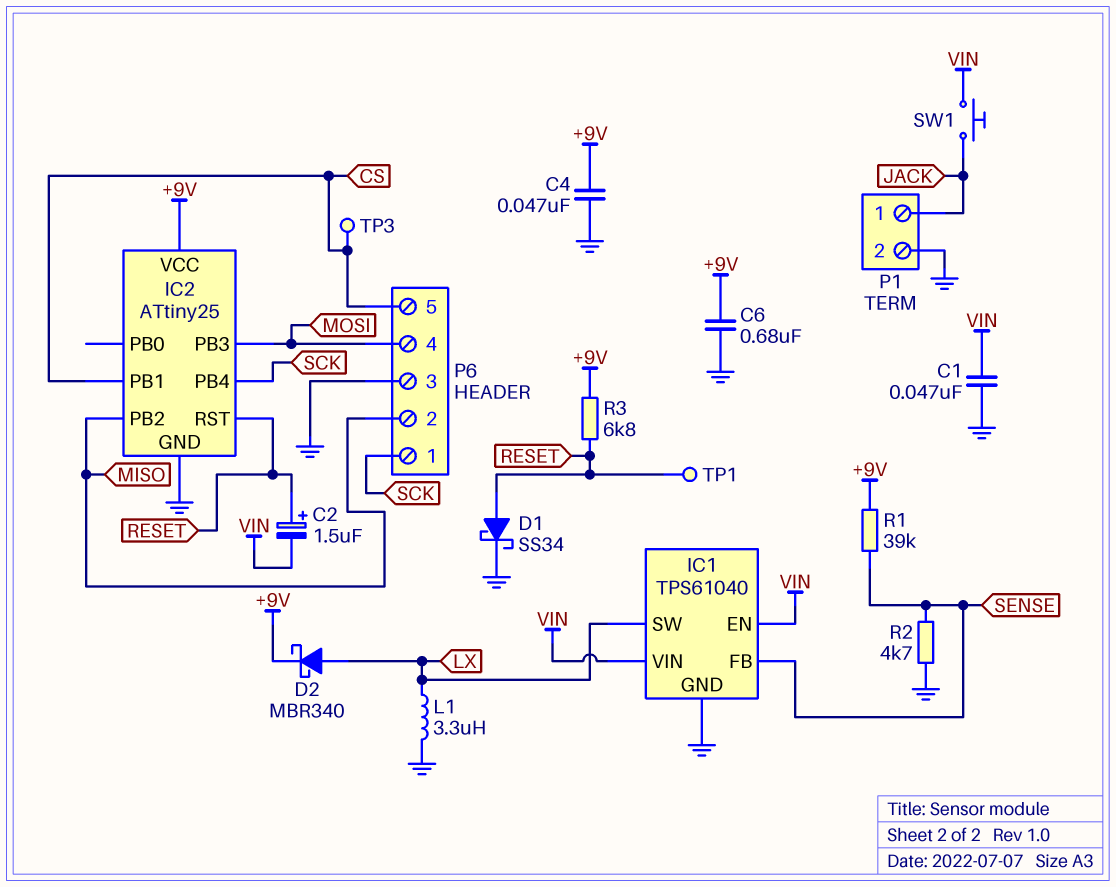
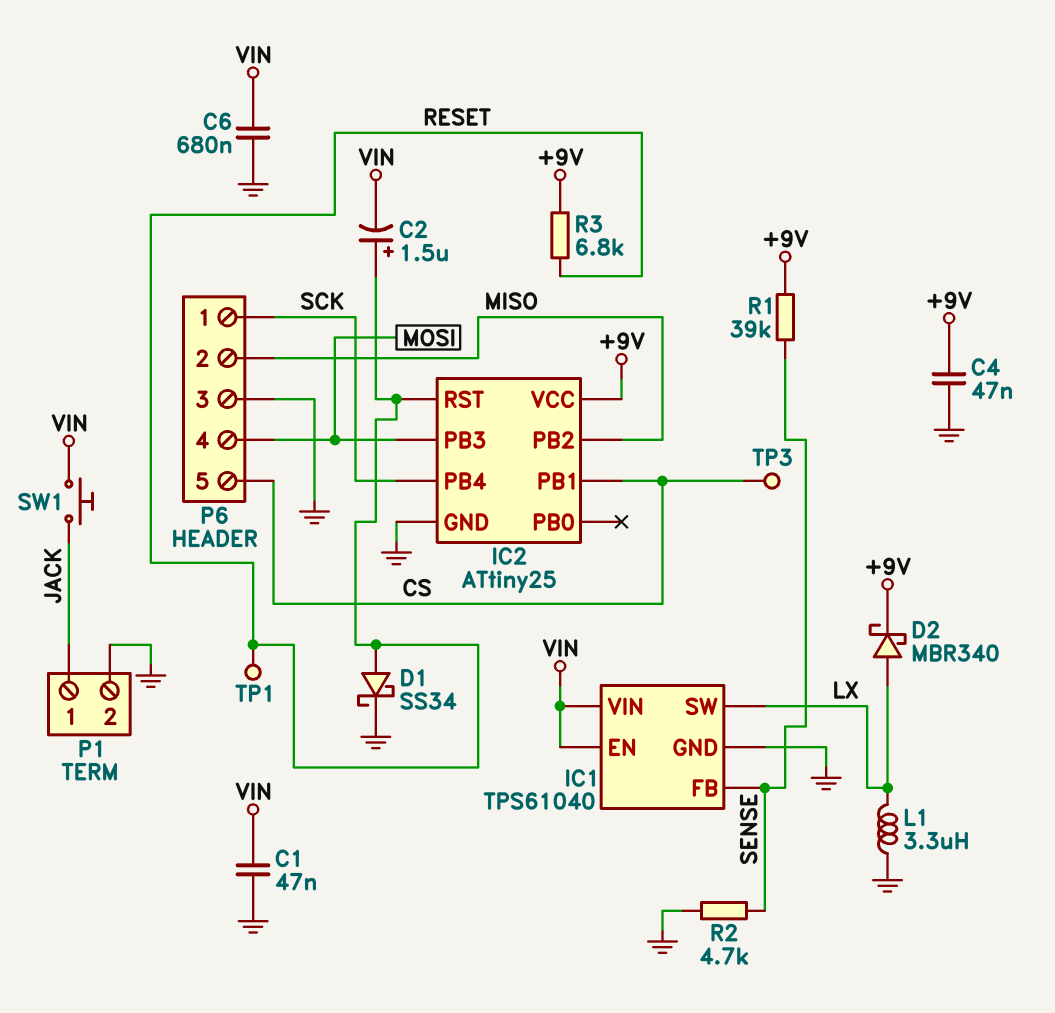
C6: 680nF (+9V, GND) -> 680nF (GND, VIN)

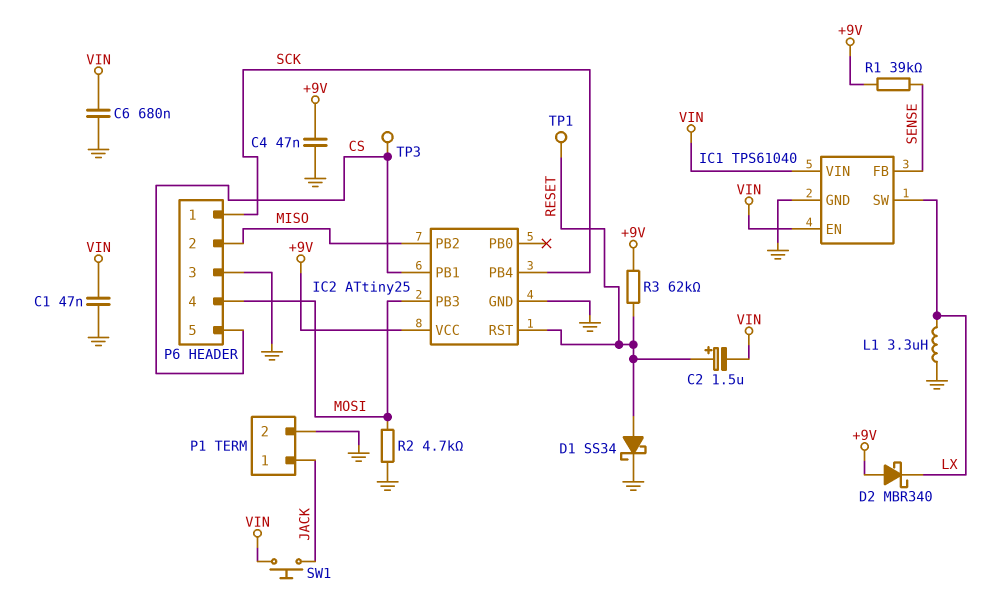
D2: schottky MBR340 (A LX, K +9V) -> schottky MBR340 (A +9V, K LX)
R2: 4.7k (GND, SENSE) -> 4.7k (GND, MOSI)
R3: 6.8k (+9V, RESET) -> 62k (+9V, RESET)

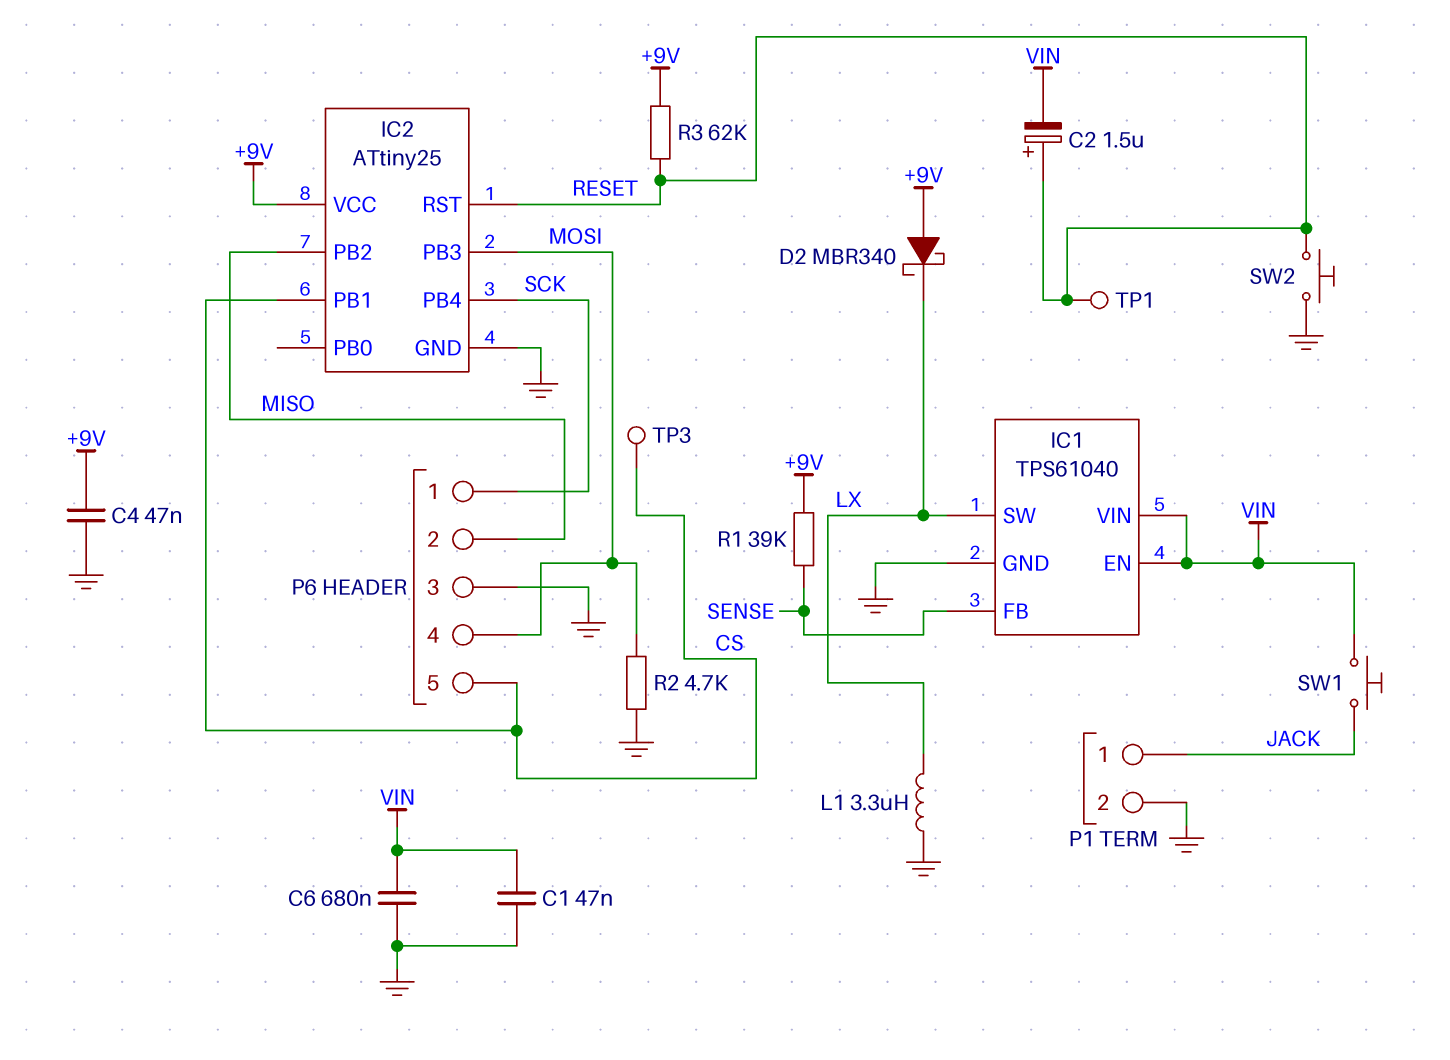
D1: schottky SS34 (A RESET, K GND) -> none
SW2: none -> button (GND, RESET)

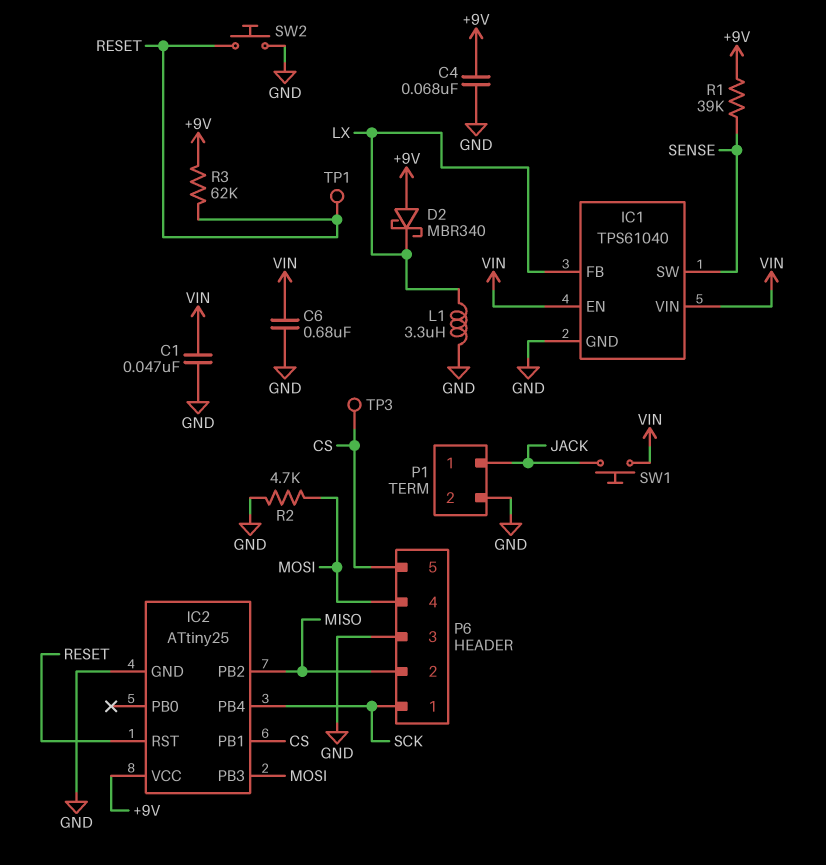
C2: 1.5uF (plus RESET, minus VIN) -> none
C4: 47nF (+9V, GND) -> 68nF (+9V, GND)
IC1 pin FB: SENSE -> LX
IC1 pin SW: LX -> SENSE

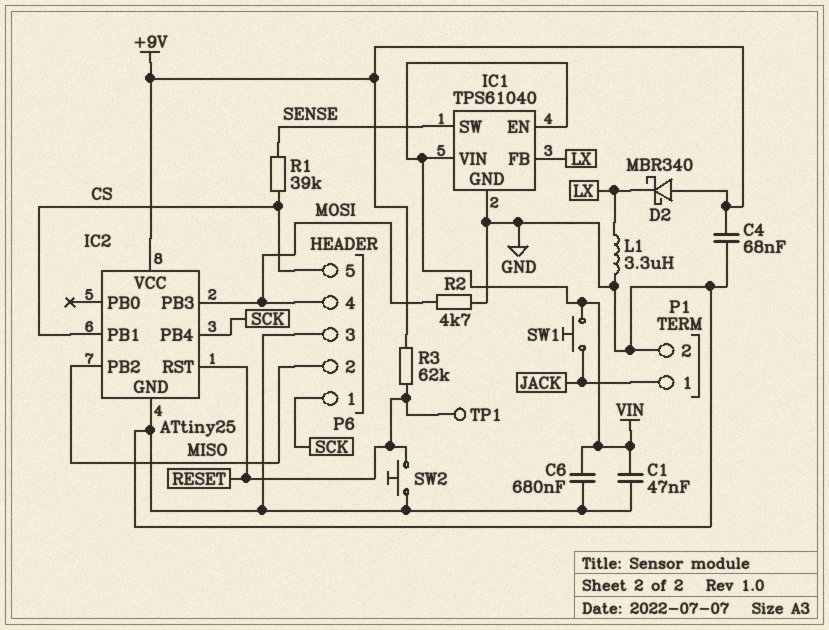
R1: 39k (+9V, SENSE) -> 39k (CS, SENSE)
TP3: test point (CS) -> none

